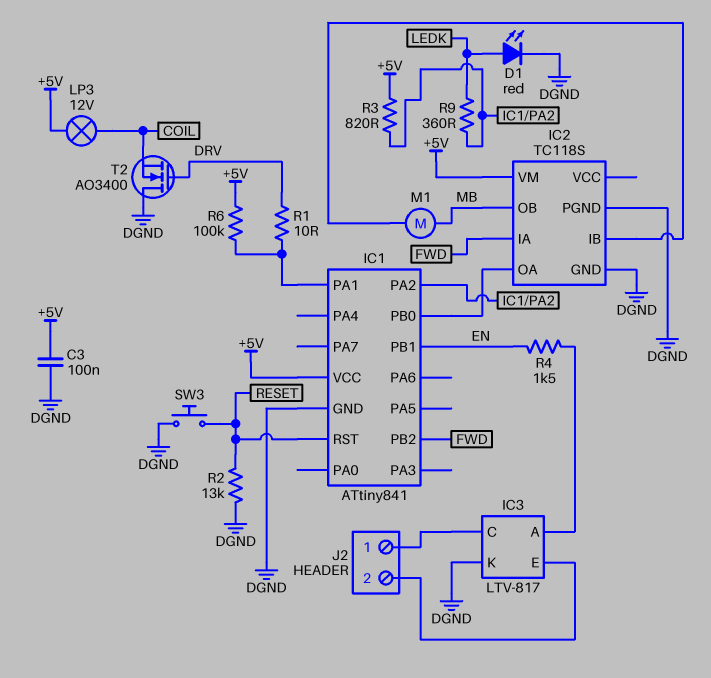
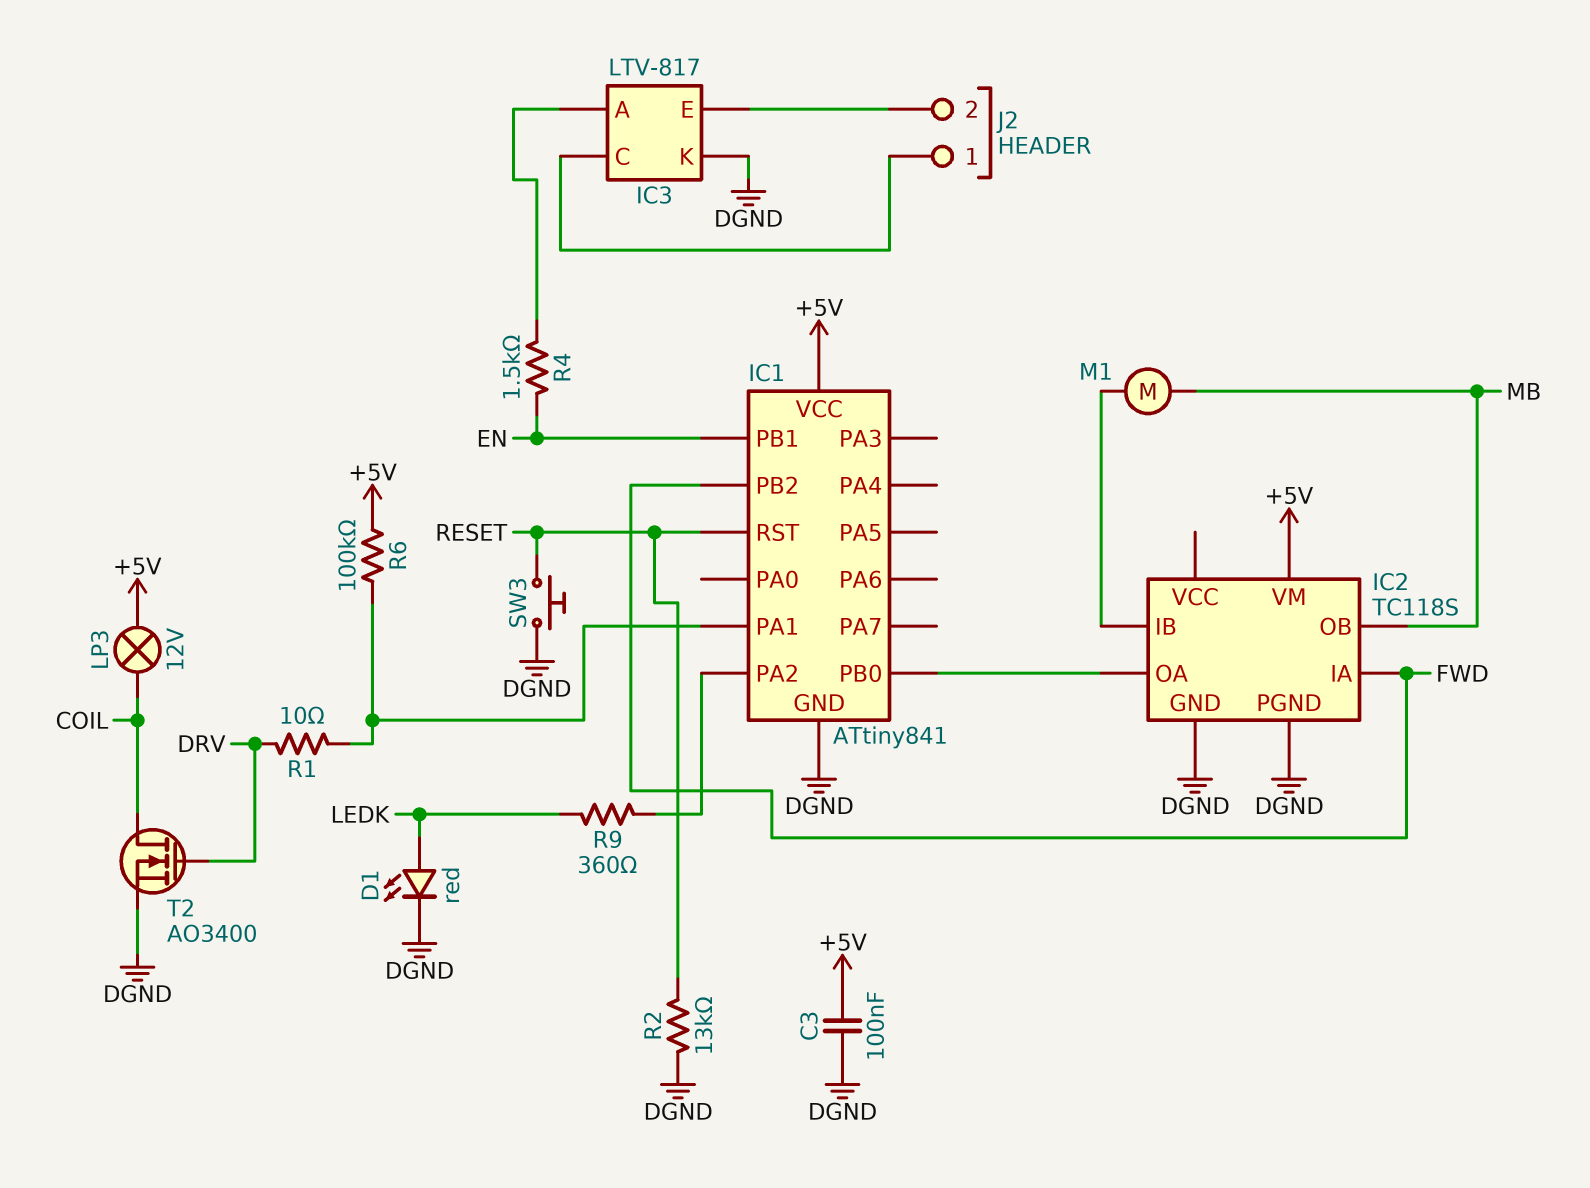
R3: 820 (+5V, IC1/PA2) -> none
T2: NMOS AO3400 (G DRV, D DGND, S COIL) -> NMOS AO3400 (G DRV, D COIL, S DGND)

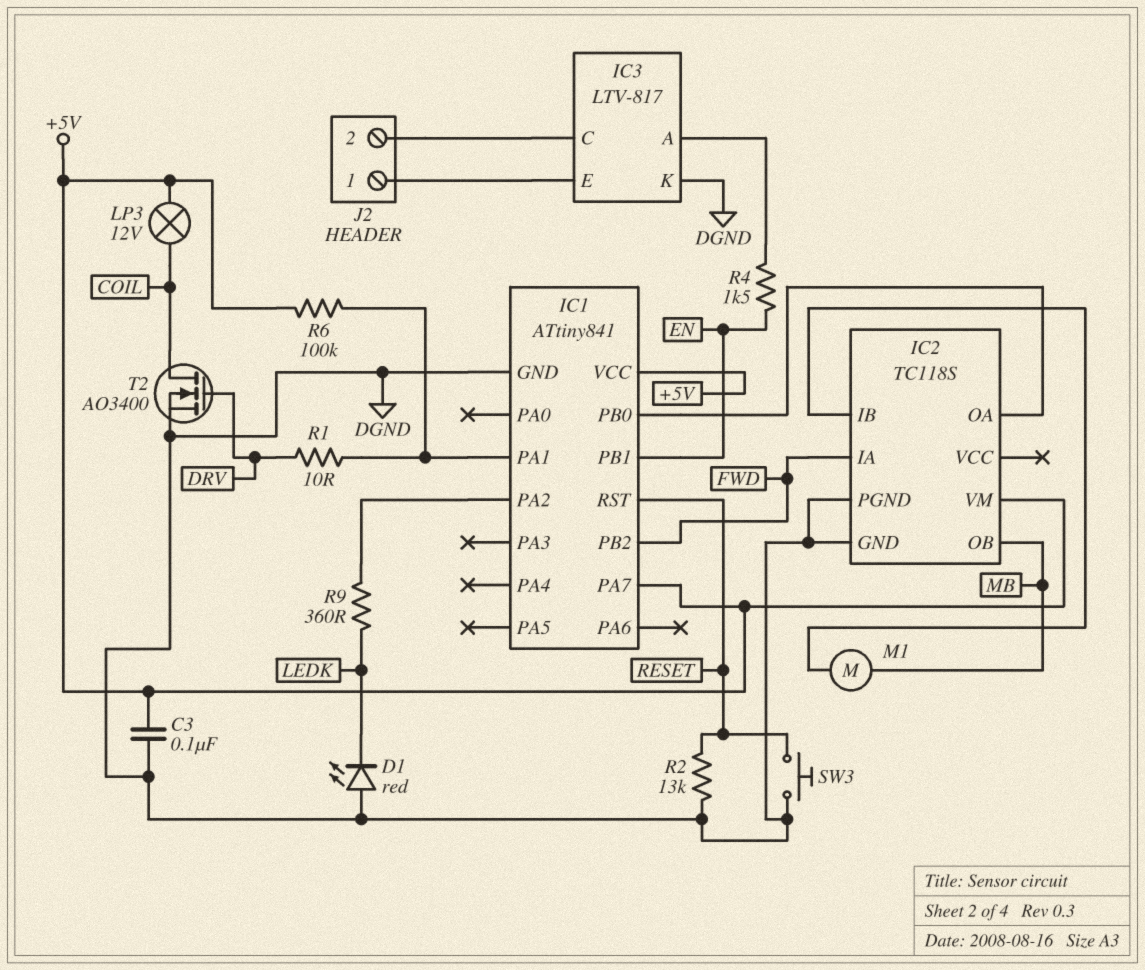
D1: LED red (A LEDK, K DGND) -> LED red (A DGND, K LEDK)
IC1 pin PA7: none -> +5V
J2 pin 1: IC3/C -> IC3/E
J2 pin 2: IC3/E -> IC3/C

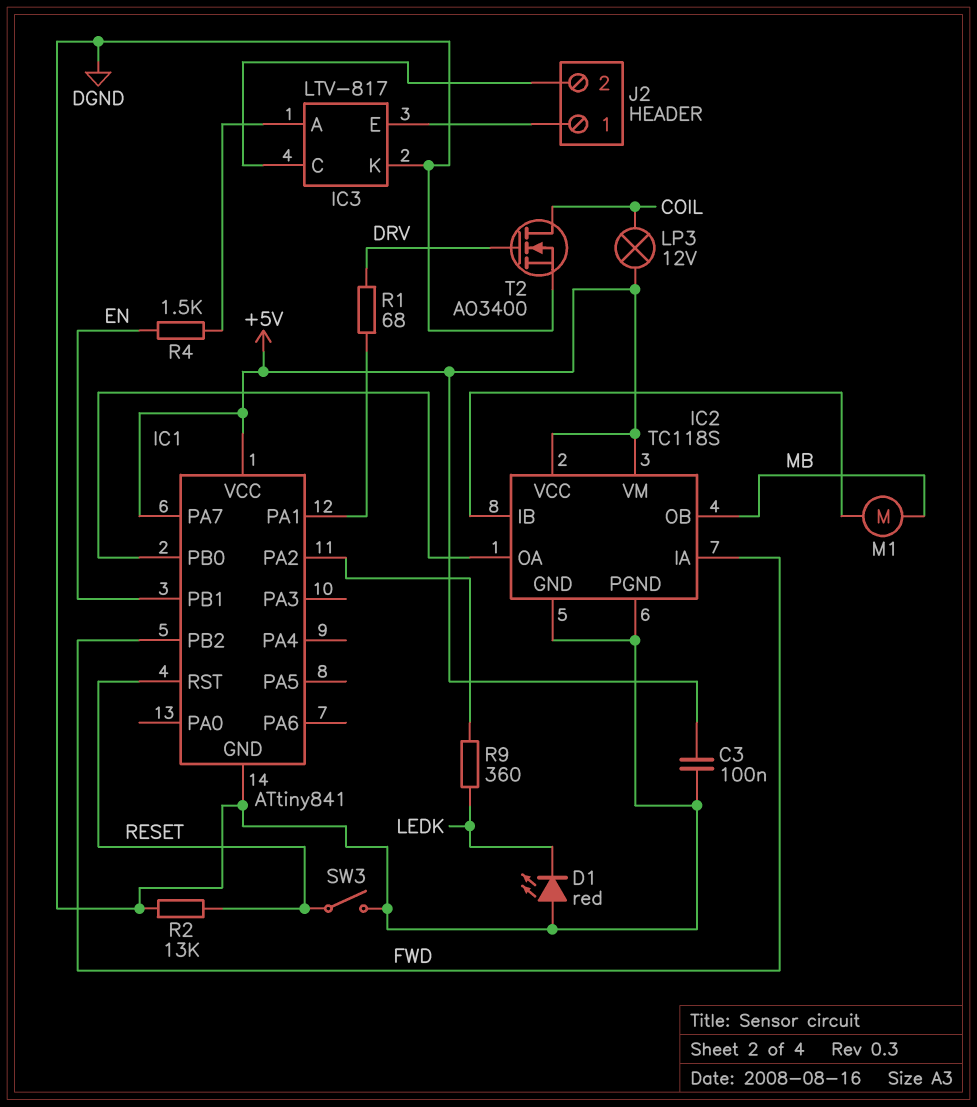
IC2 pin VCC: none -> +5V
R1: 10 (DRV, IC1/PA1) -> 68 (DRV, IC1/PA1)
R6: 100k (+5V, IC1/PA1) -> none
SW3: button (DGND, RESET) -> switch (DGND, RESET)

